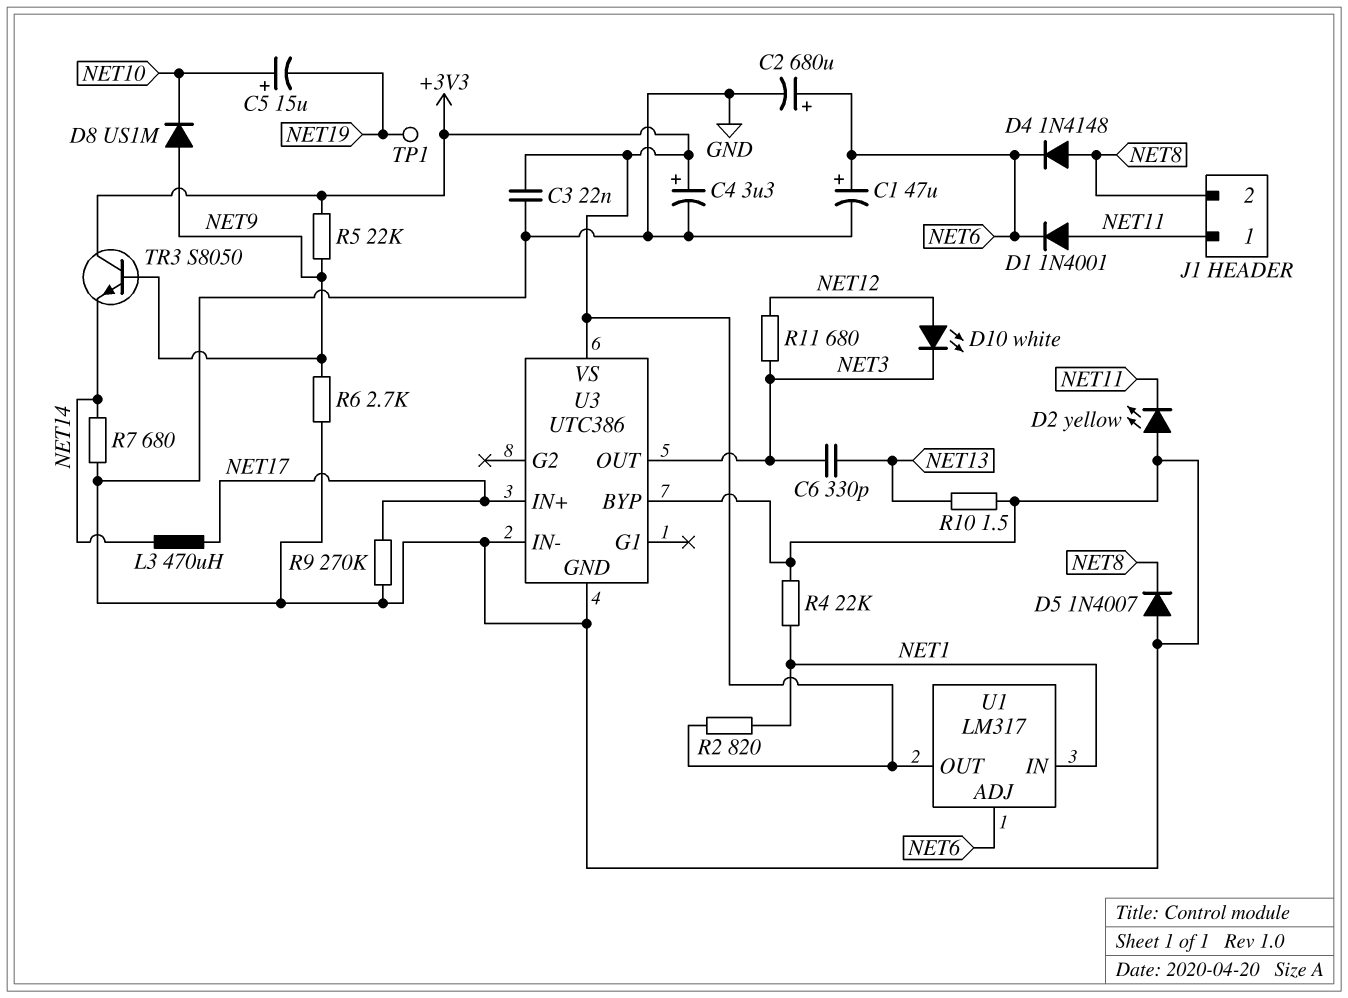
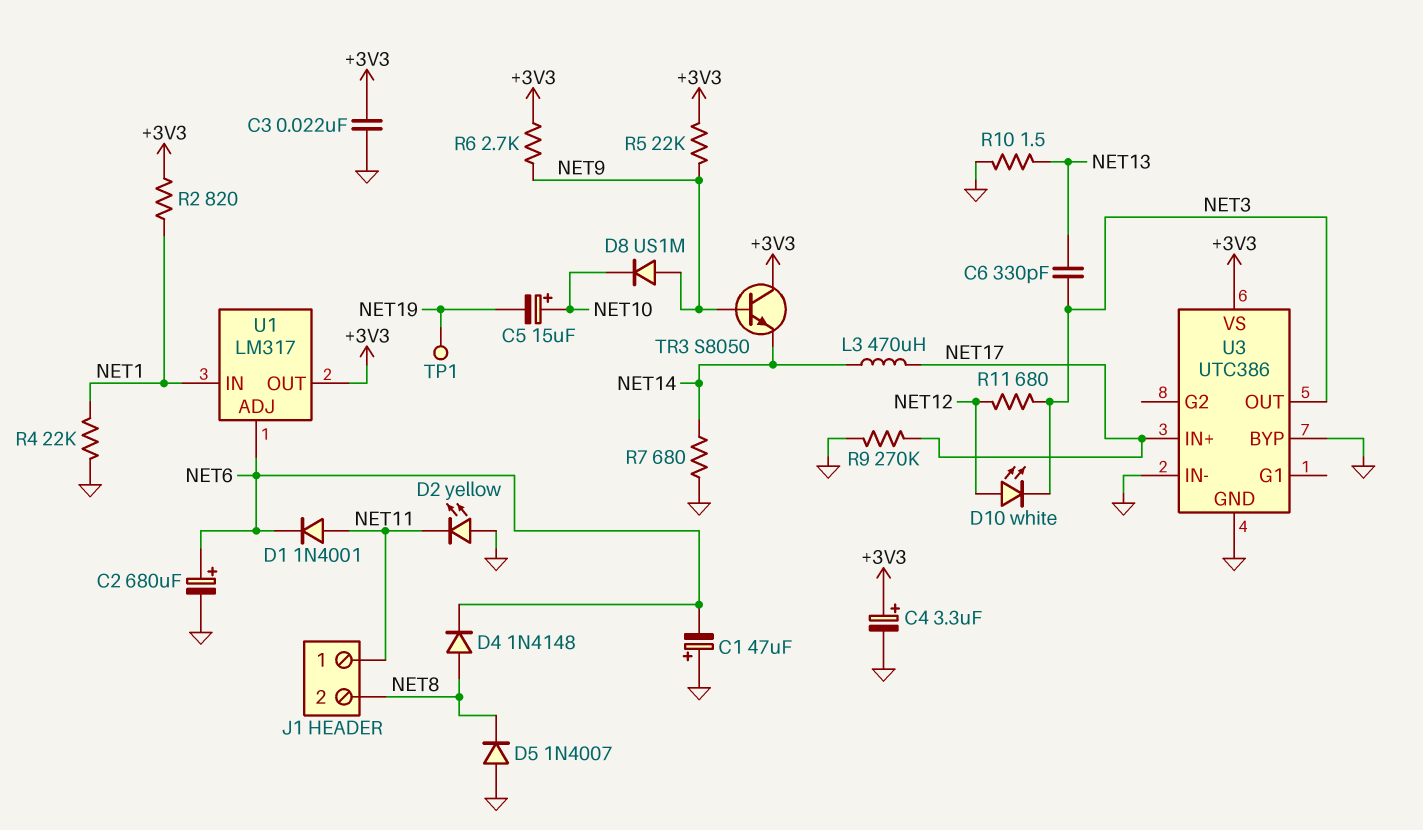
C1: 47uF (plus NET6, minus GND) -> 47uF (plus GND, minus NET6)
R6: 2.7k (GND, NET9) -> 2.7k (+3V3, NET9)

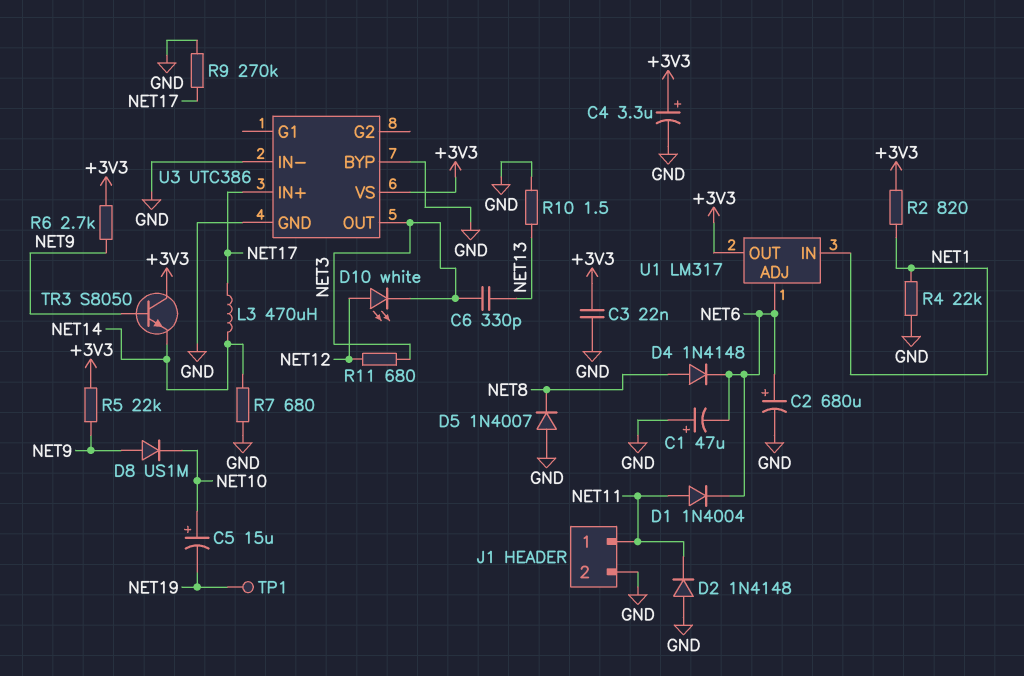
D1: diode 1N4001 (A NET11, K NET6) -> diode 1N4004 (A NET11, K NET6)
D2: LED yellow (A GND, K NET11) -> diode 1N4148 (A GND, K NET11)
J1 pin 2: NET8 -> GND

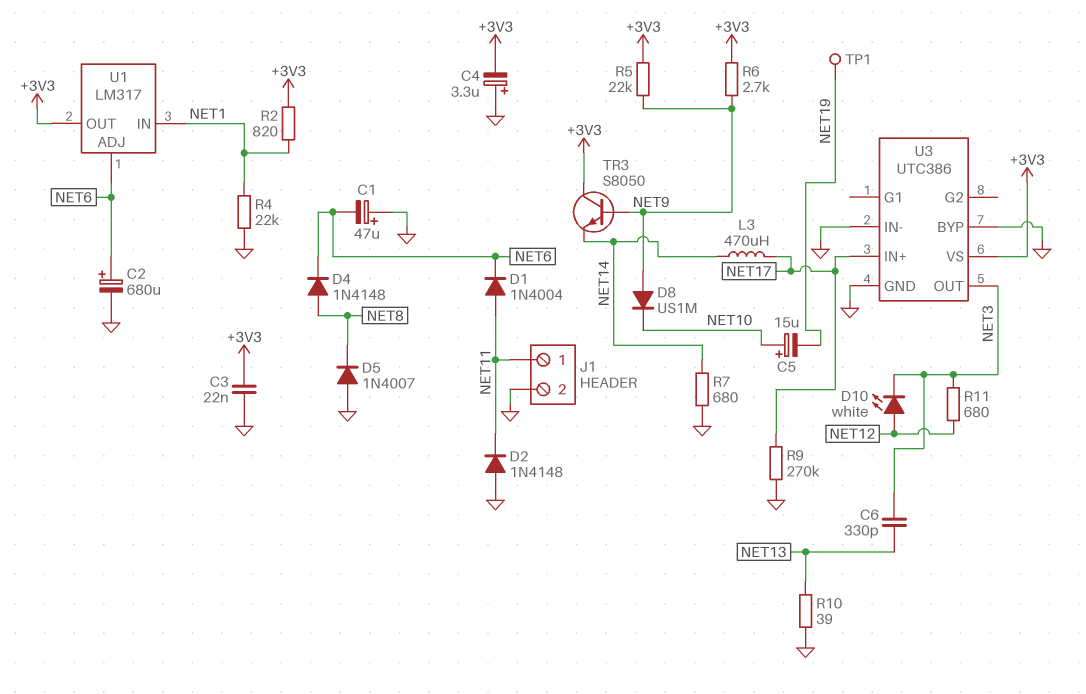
C4: 3.3uF (plus +3V3, minus GND) -> 3.3uF (plus GND, minus +3V3)
R10: 1.5 (GND, NET13) -> 39 (GND, NET13)

